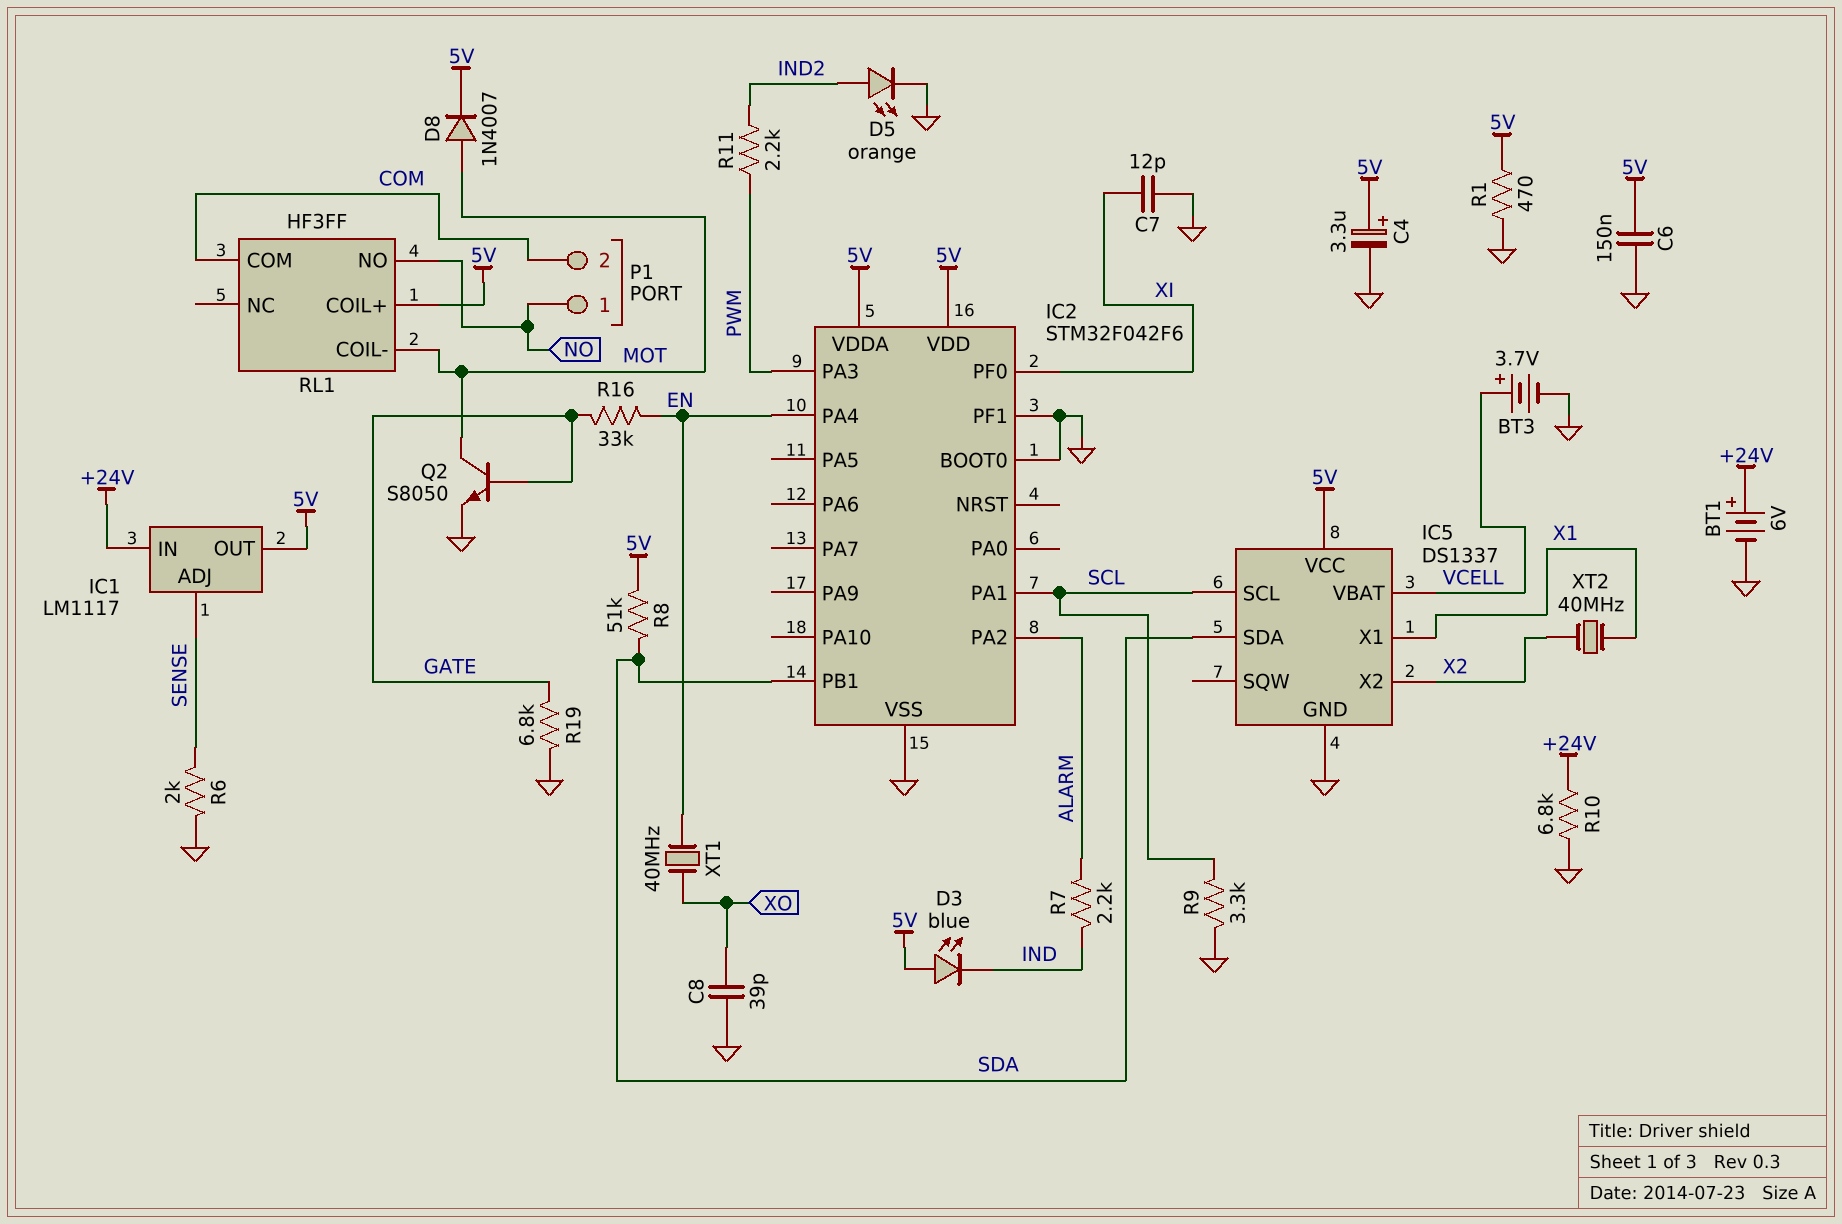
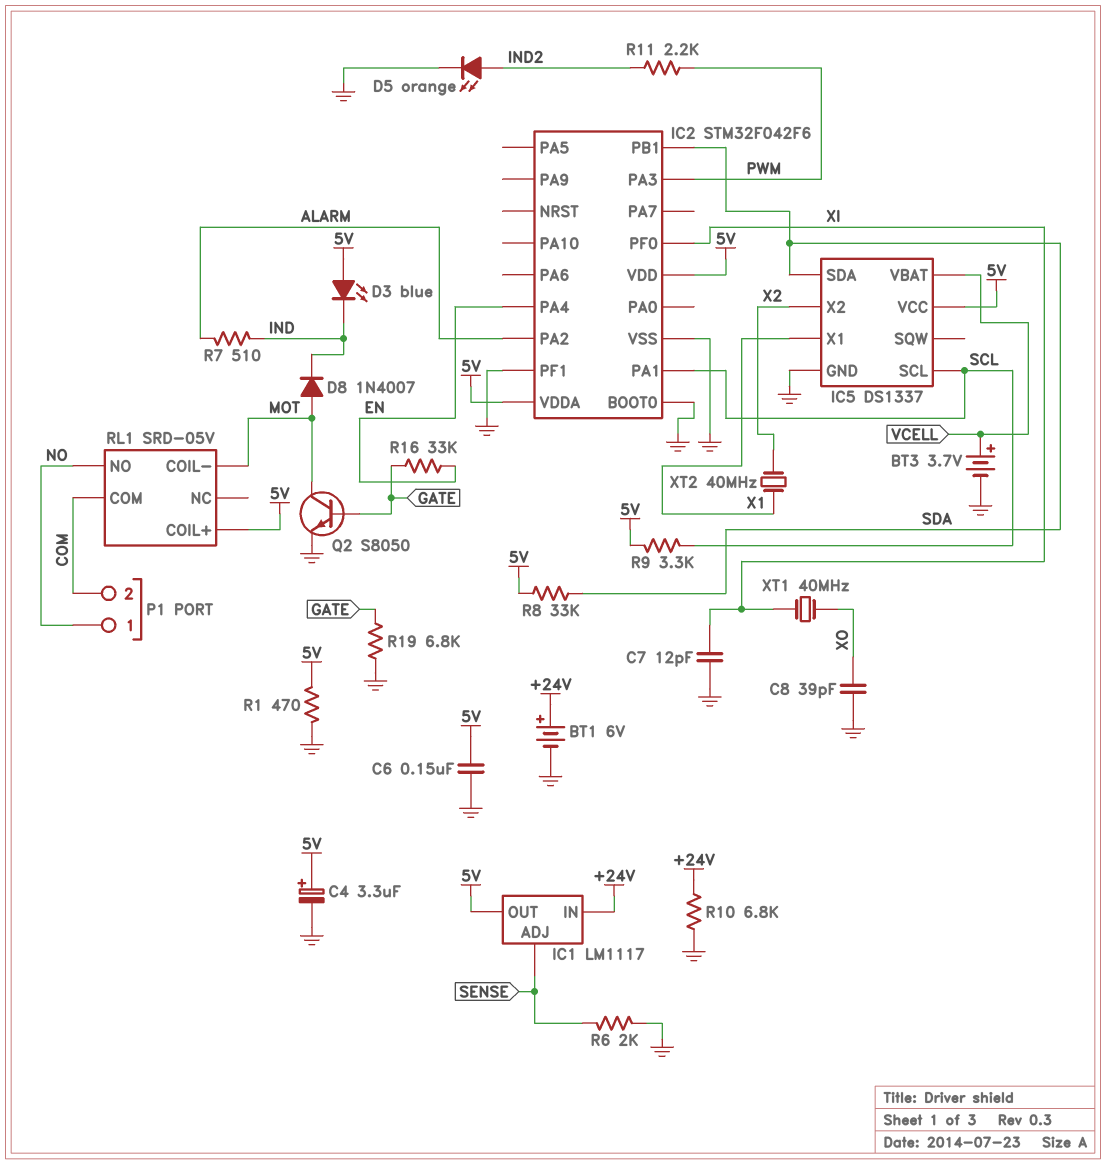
D8: diode 1N4007 (A MOT, K 5V) -> diode 1N4007 (A MOT, K IND)
R7: 2.2k (ALARM, IND) -> 510 (ALARM, IND)
R8: 51k (5V, SDA) -> 33k (5V, SDA)
R9: 3.3k (GND, SCL) -> 3.3k (5V, SCL)
RL1: HF3FF -> SRD-05V
XT1: 40MHz (EN, XO) -> 40MHz (XI, XO)

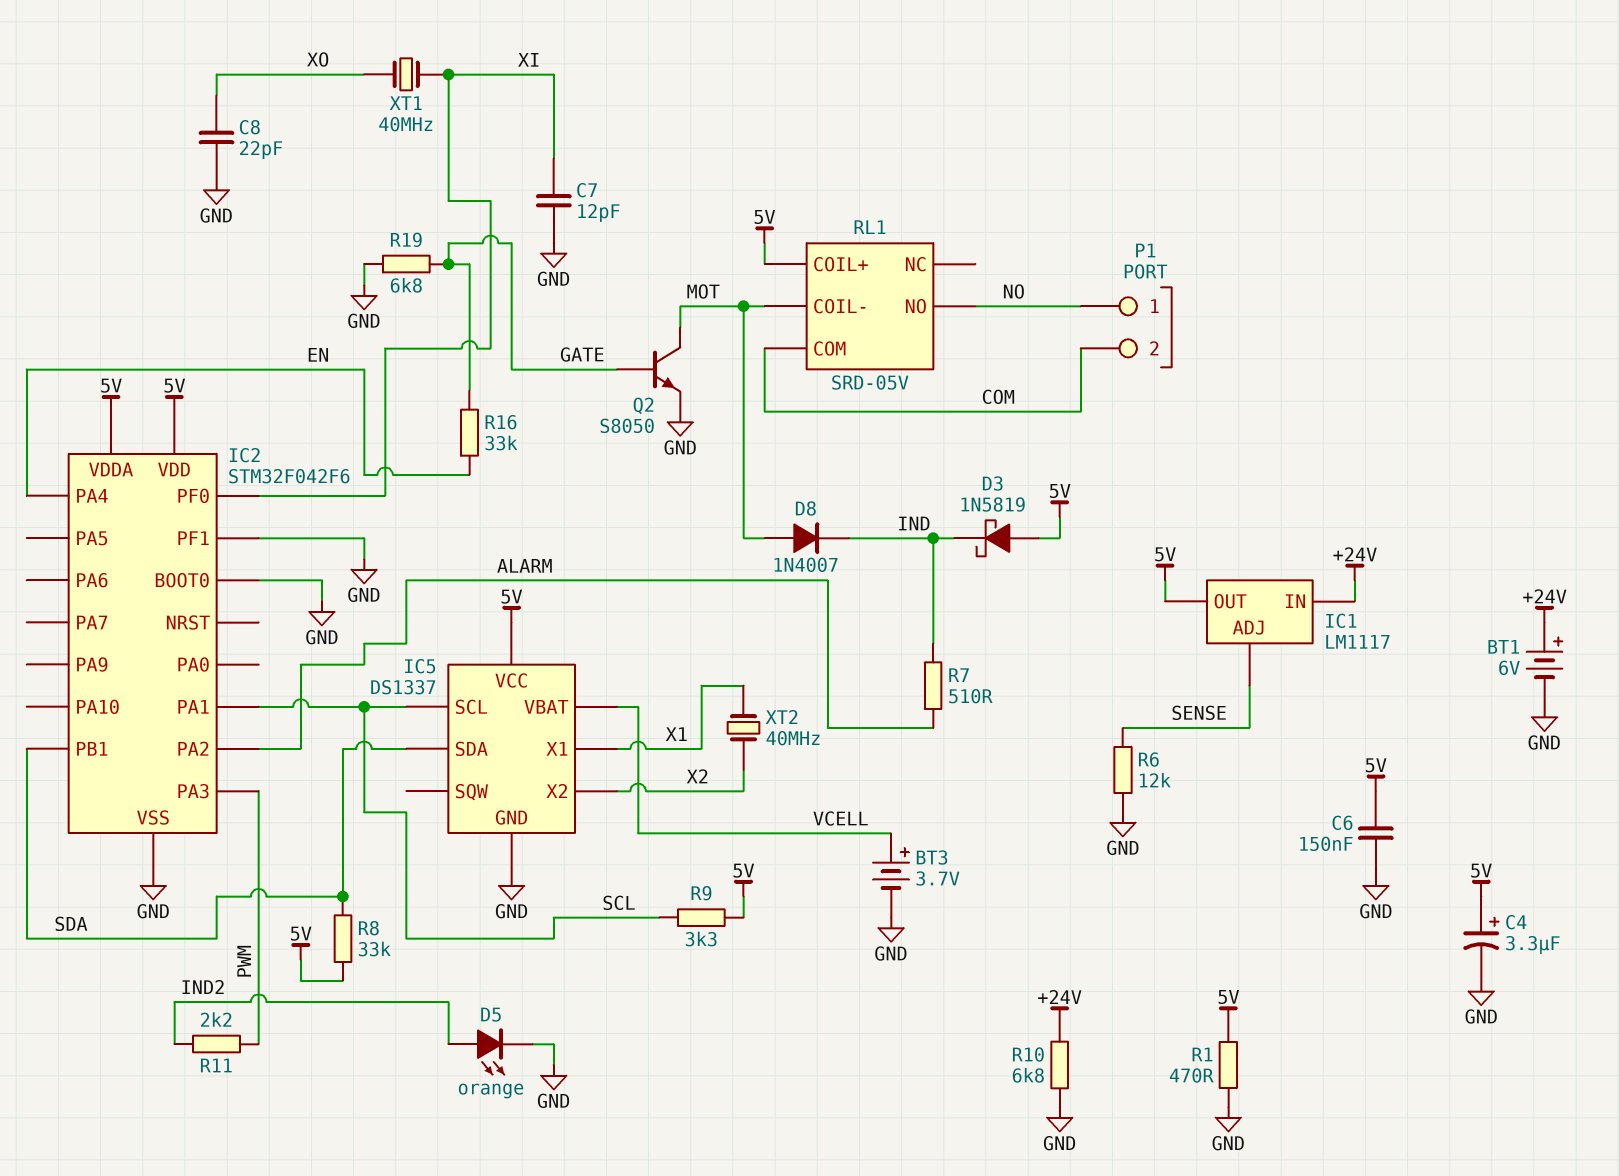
C8: 39pF (GND, XO) -> 22pF (GND, XO)
D3: LED blue (A 5V, K IND) -> schottky 1N5819 (A 5V, K IND)
R6: 2k (GND, SENSE) -> 12k (GND, SENSE)

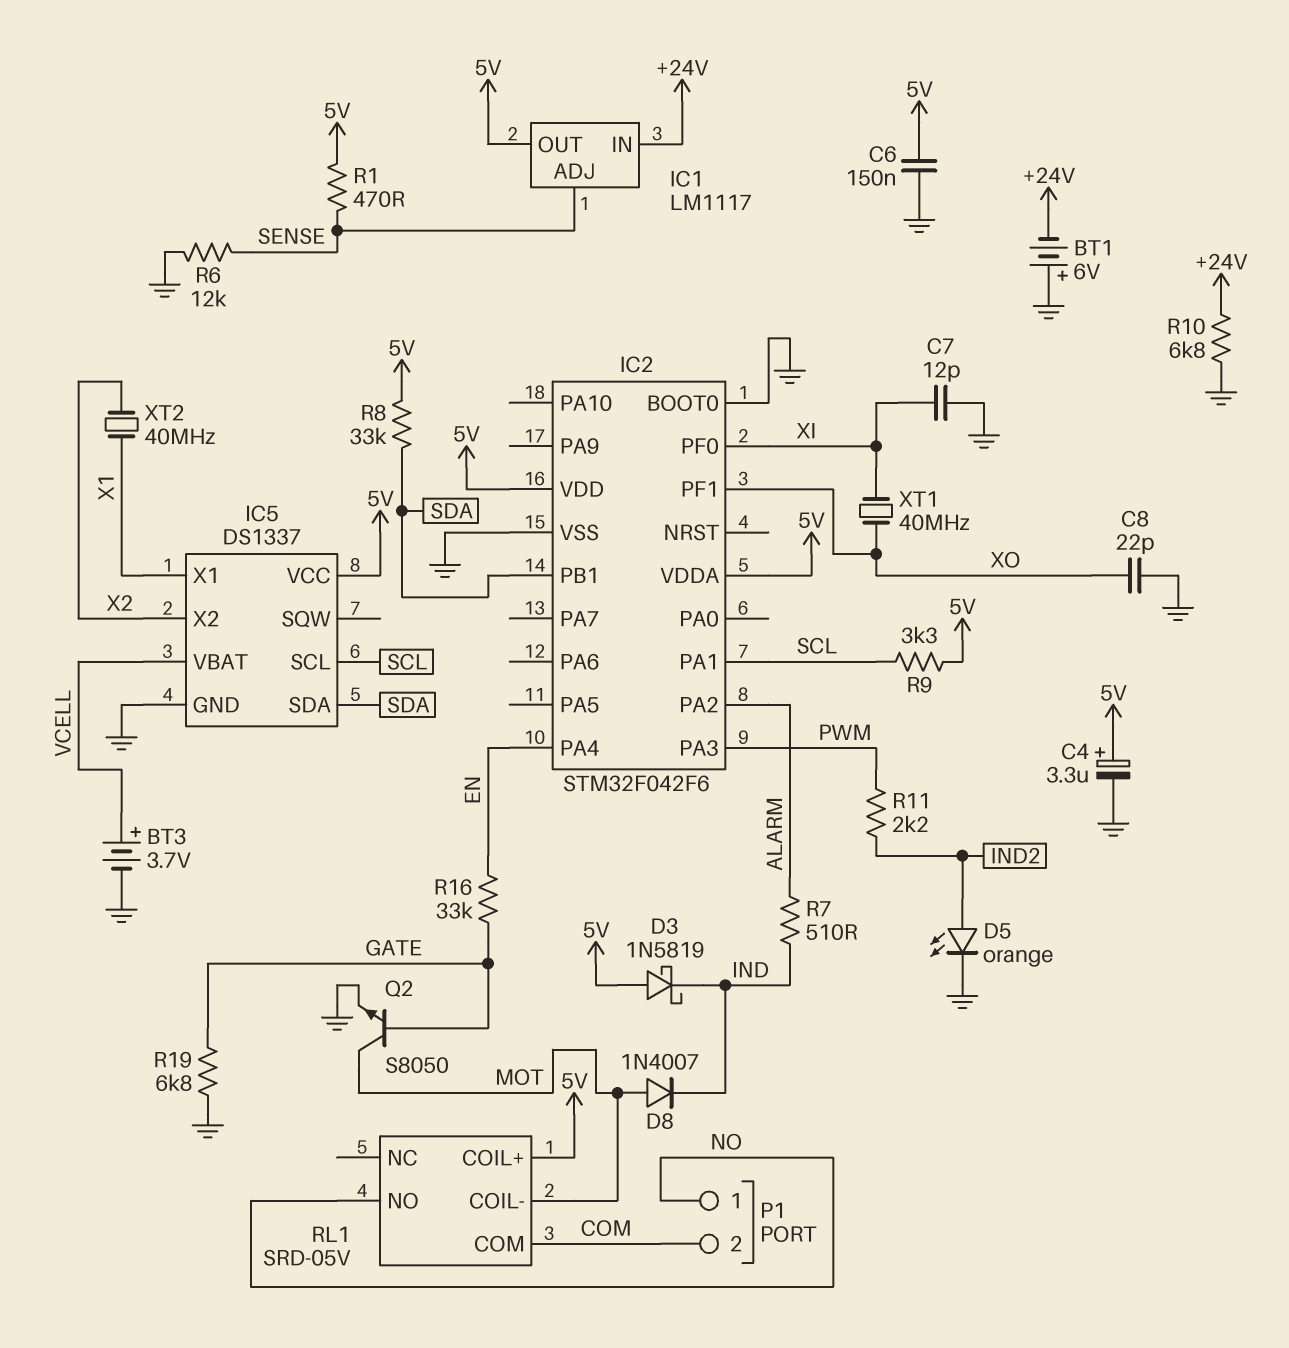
BT1: 6V (plus +24V, minus GND) -> 6V (plus GND, minus +24V)
IC2 pin PF1: GND -> XO
R1: 470 (5V, GND) -> 470 (5V, SENSE)

